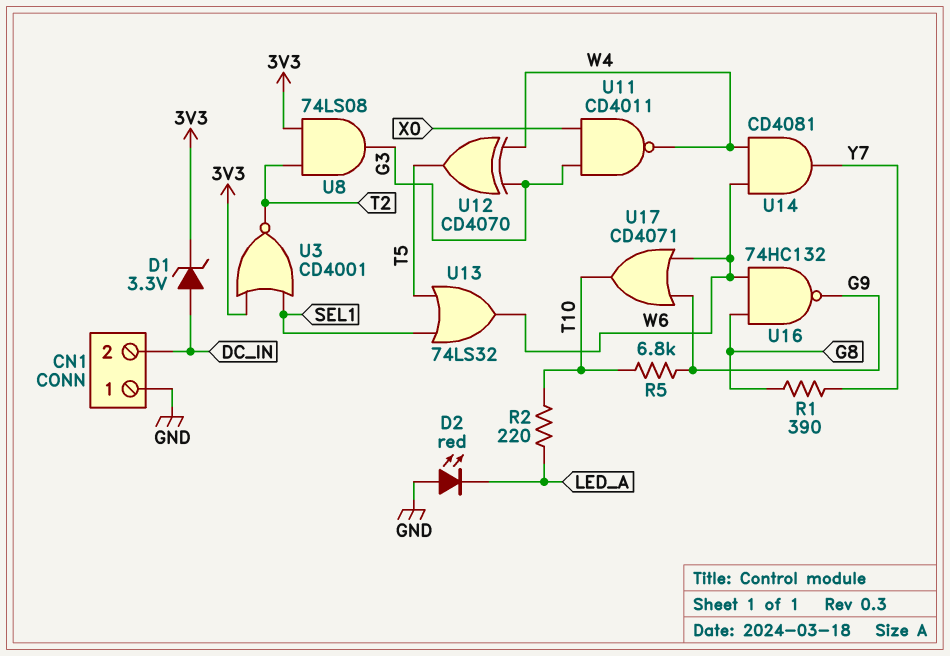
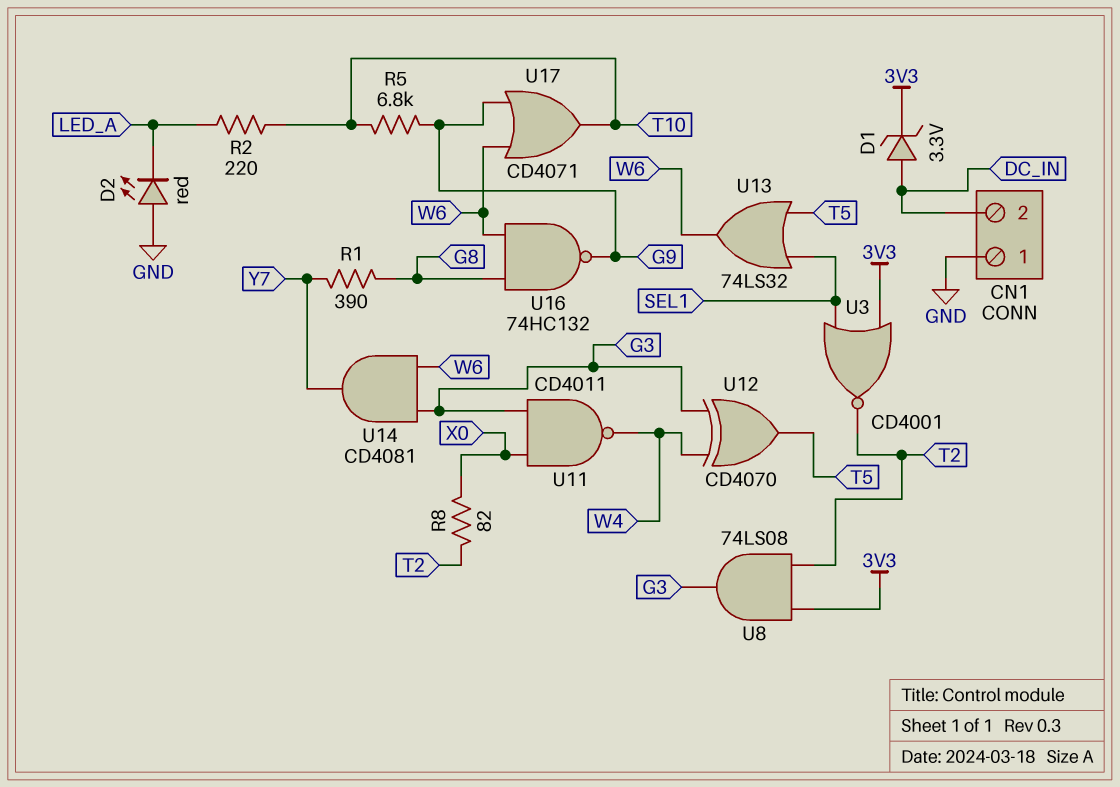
R8: none -> 82 (T2, X0)
U14: AND CD4081 (in W4, in W6, out Y7) -> AND CD4081 (in G3, in W6, out Y7)

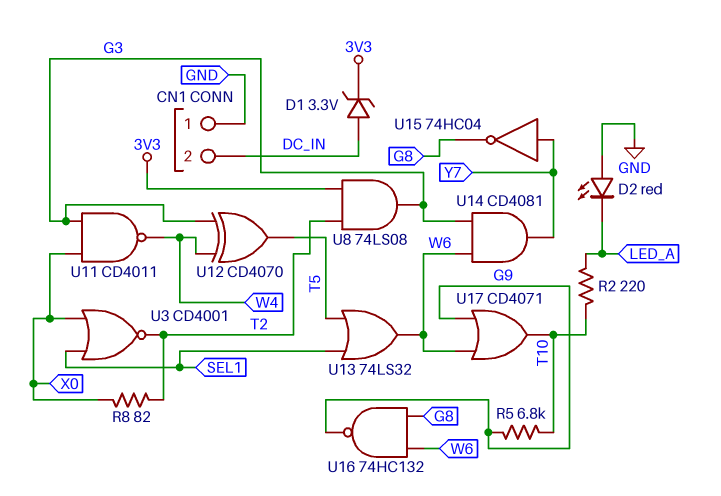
R1: 390 (G8, Y7) -> none
U3: NOR CD4001 (in 3V3, in SEL1, out T2) -> NOR CD4001 (in SEL1, in X0, out T2)
U15: none -> NOT 74HC04 (in Y7, out G8)

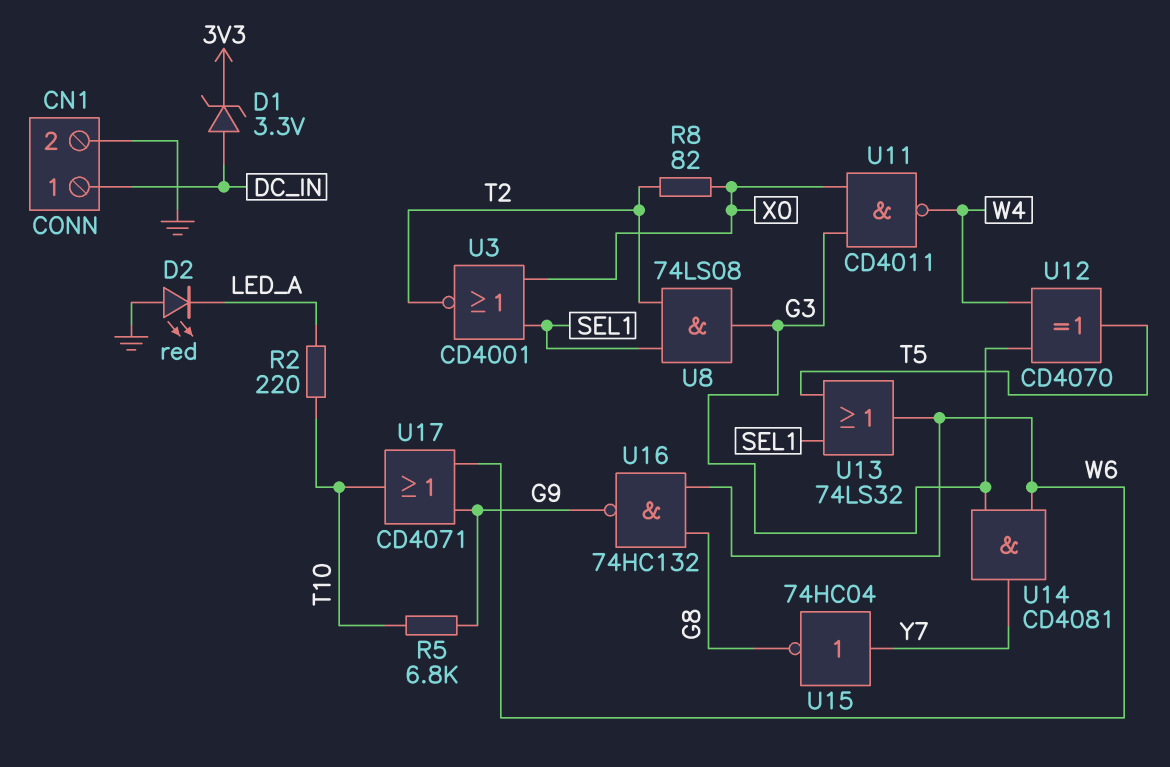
CN1 pin 1: GND -> DC_IN
CN1 pin 2: DC_IN -> GND
U8: AND 74LS08 (in 3V3, in T2, out G3) -> AND 74LS08 (in SEL1, in T2, out G3)

